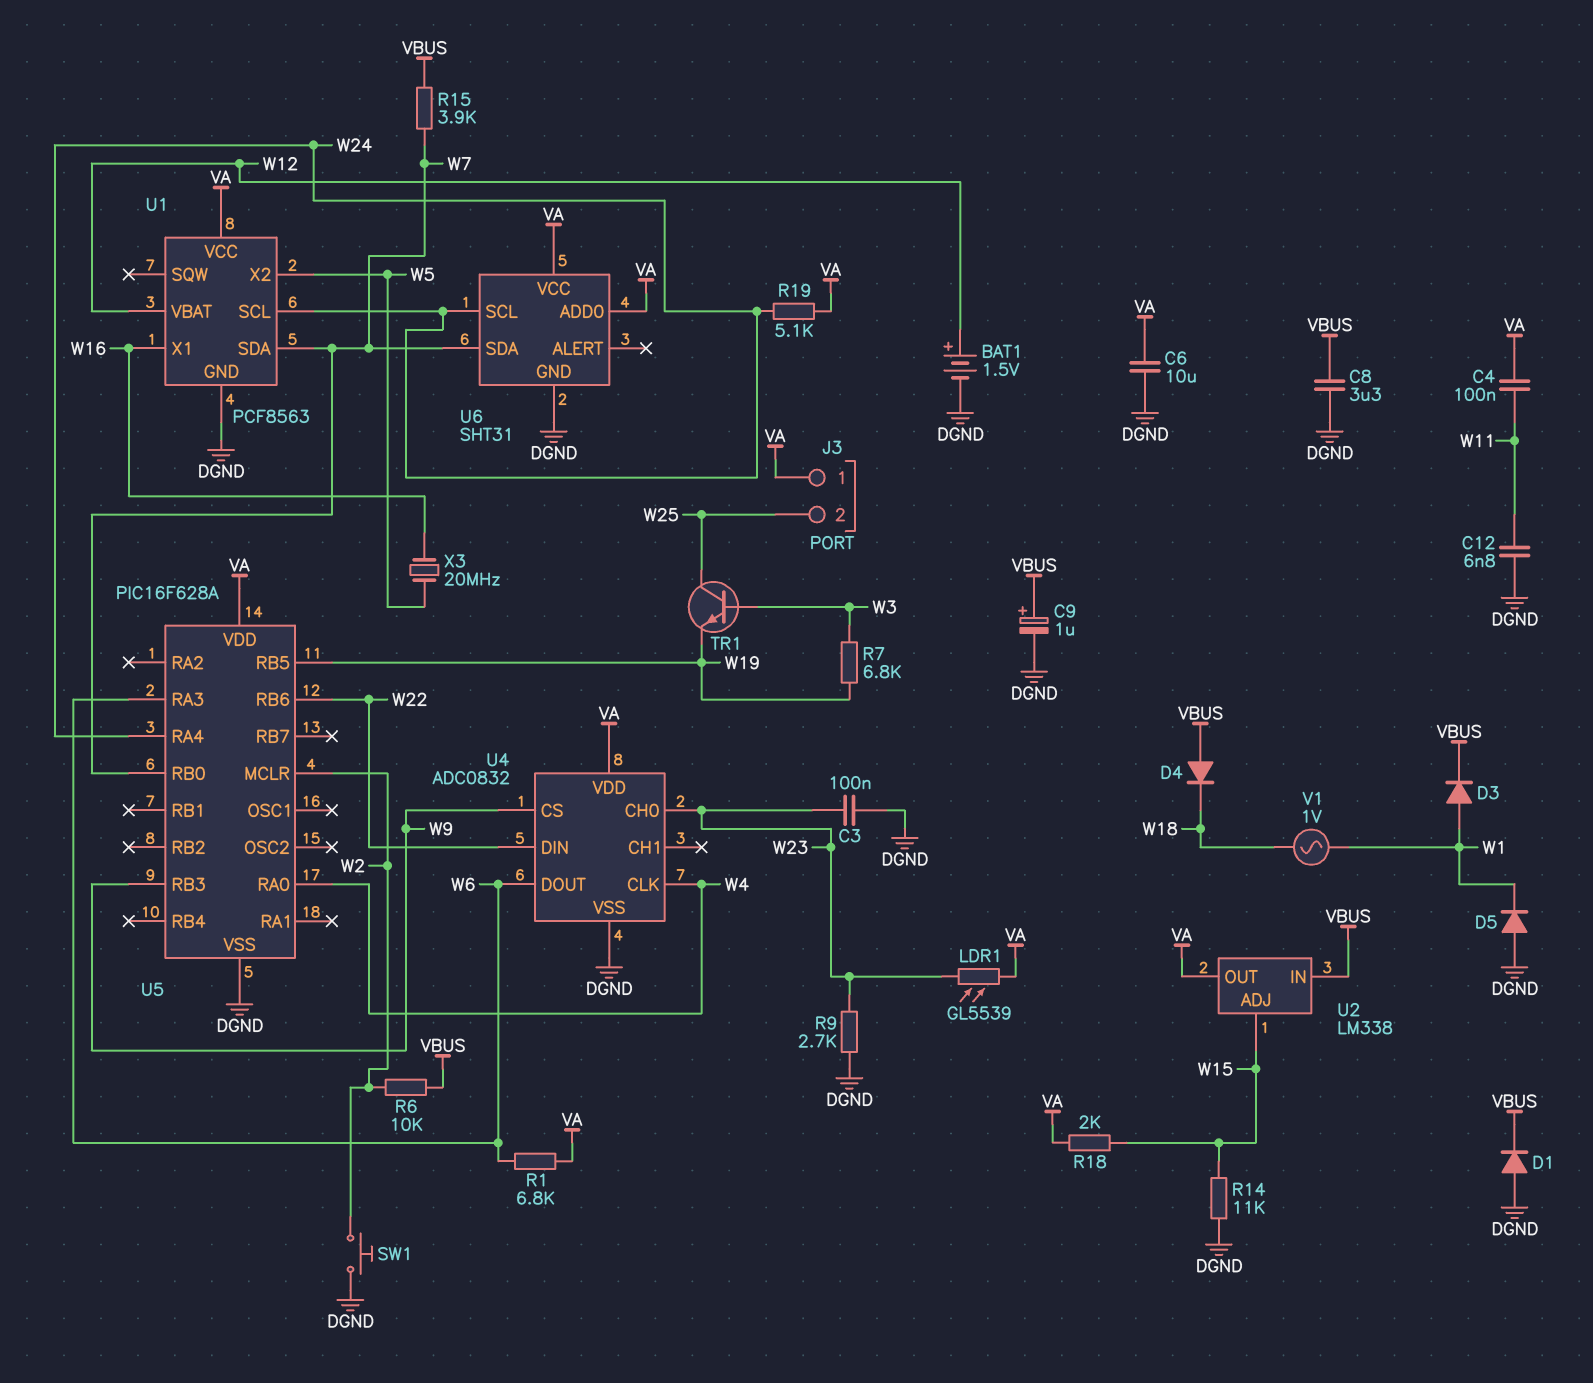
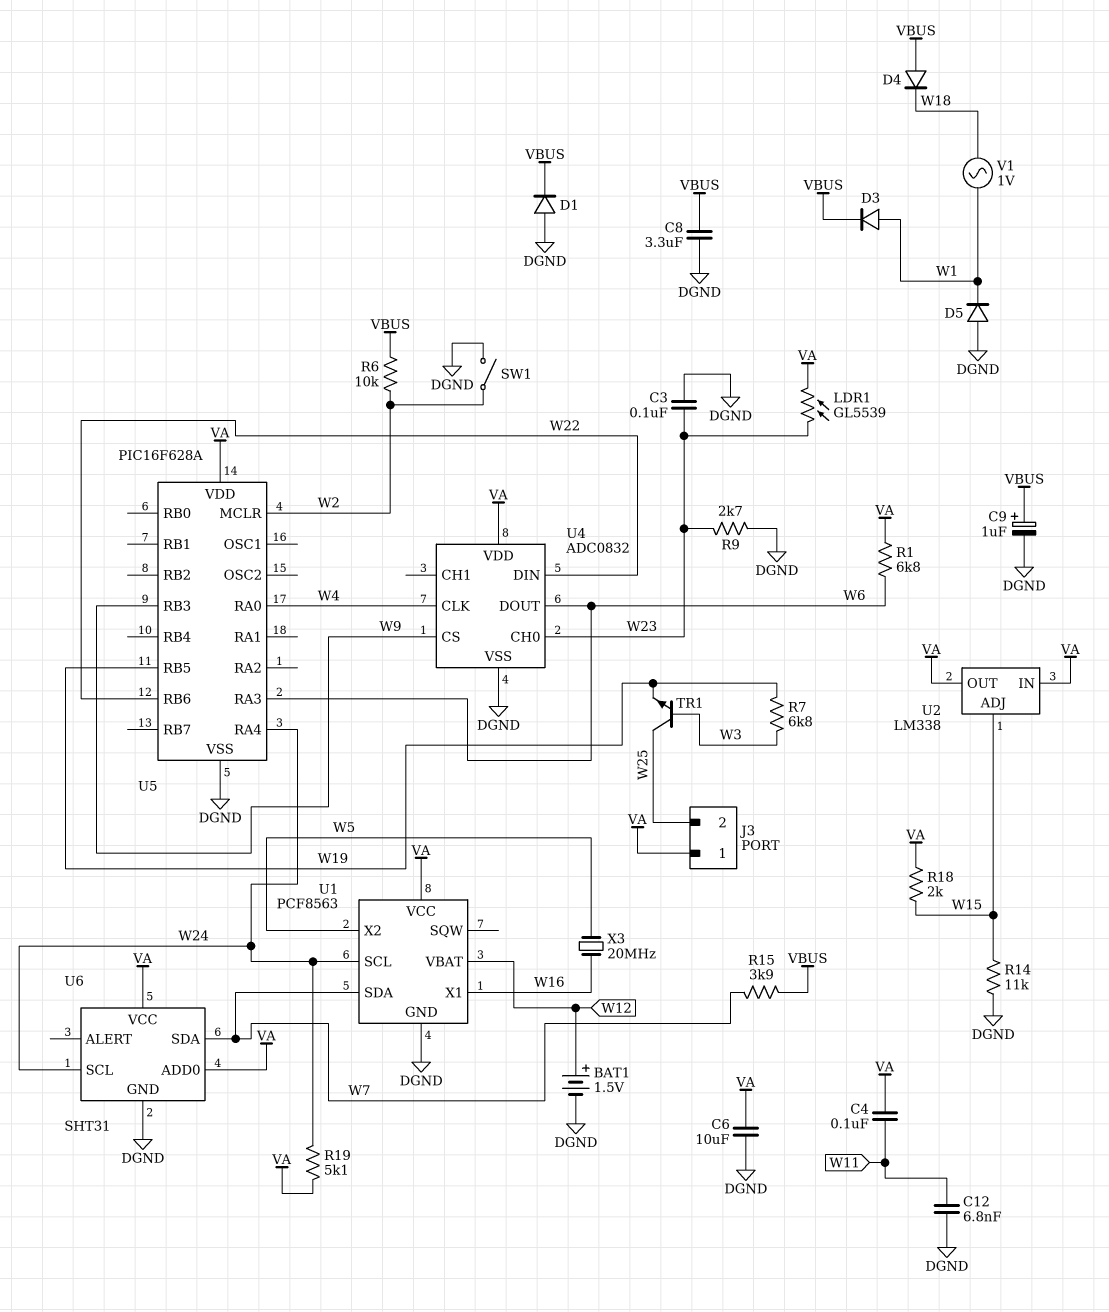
SW1: button (DGND, W2) -> switch (DGND, W2)
U2 pin IN: VBUS -> VA
U5 pin RB0: W7 -> none

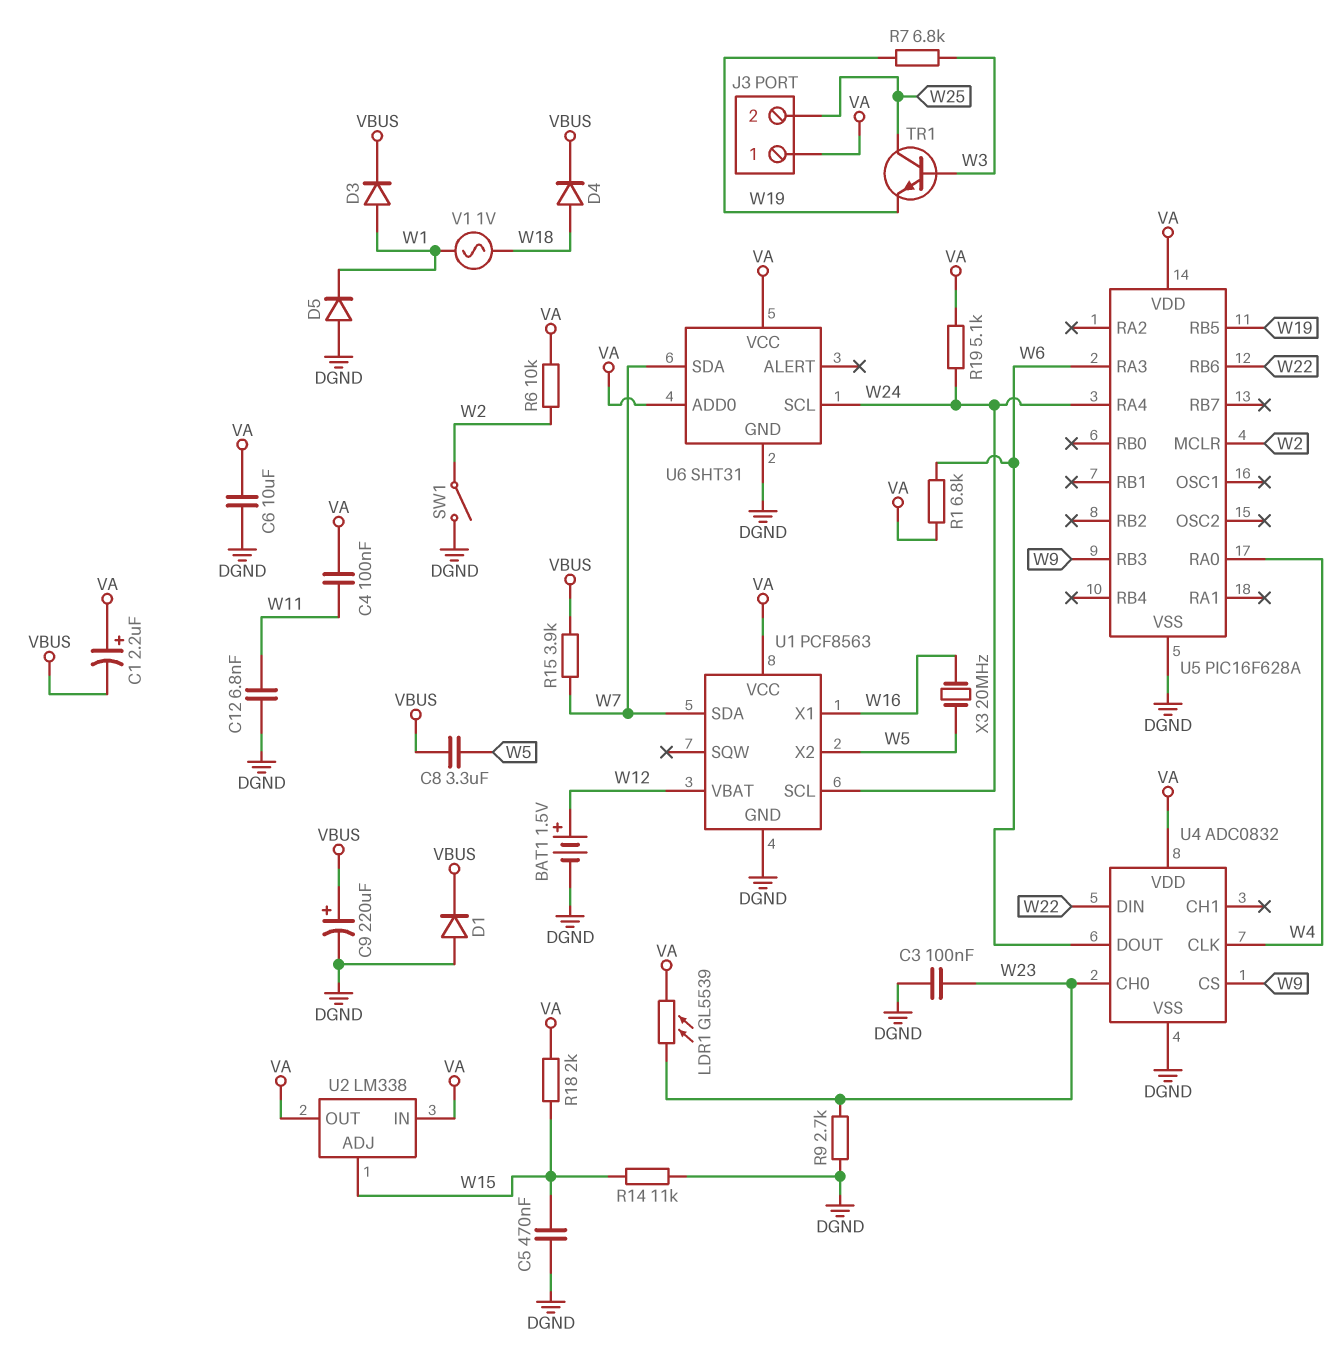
C1: none -> 2.2uF (plus VA, minus VBUS)
C5: none -> 470nF (DGND, W15)
C8: 3.3uF (DGND, VBUS) -> 3.3uF (VBUS, W5)
C9: 1uF (plus VBUS, minus DGND) -> 220uF (plus VBUS, minus DGND)
D4: diode (A VBUS, K W18) -> diode (A W18, K VBUS)
R6: 10k (VBUS, W2) -> 10k (VA, W2)

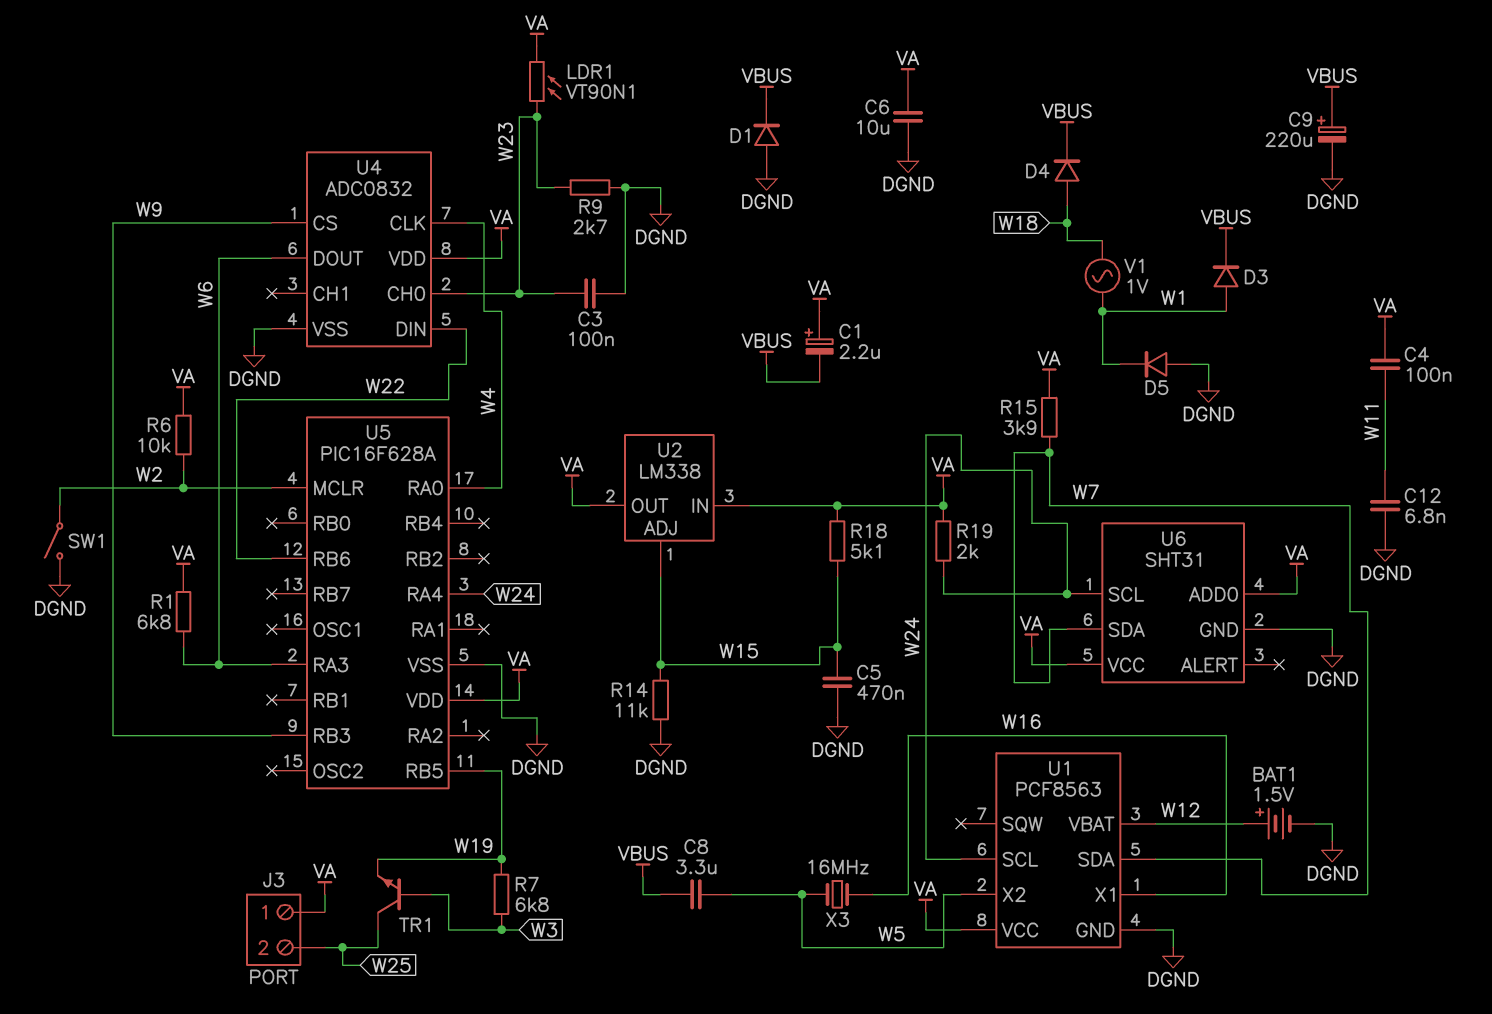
LDR1: GL5539 (VA, W23) -> VT90N1 (VA, W23)
R15: 3.9k (VBUS, W7) -> 3.9k (VA, W7)
R18: 2k (VA, W15) -> 5.1k (VA, W15)
R19: 5.1k (VA, W24) -> 2k (VA, W24)
X3: 20MHz (W5, W16) -> 16MHz (W5, W16)

